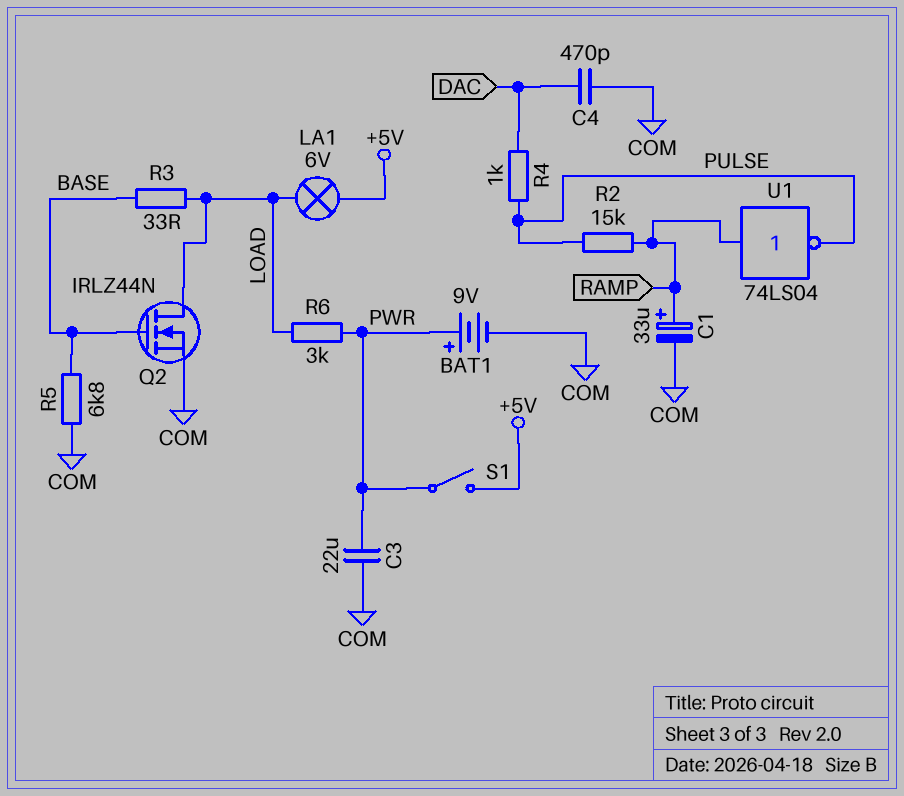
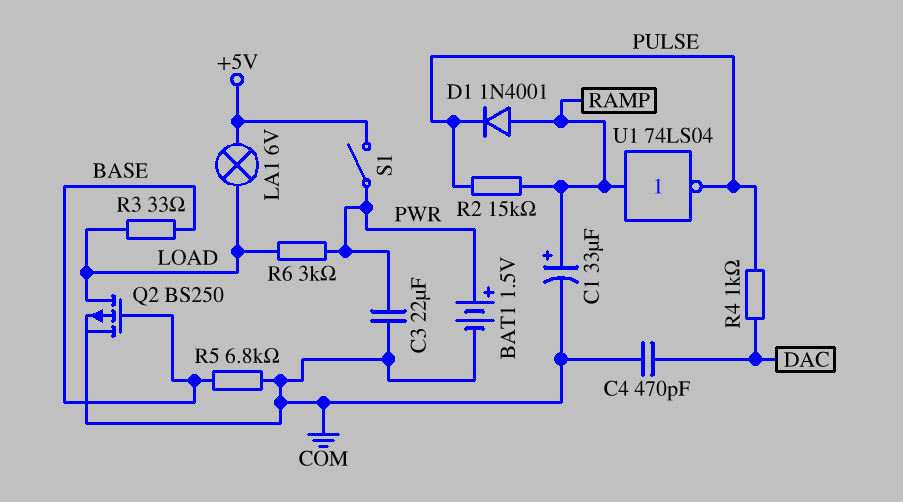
BAT1: 9V (plus PWR, minus COM) -> 1.5V (plus PWR, minus COM)
D1: none -> diode 1N4001 (A RAMP, K PULSE)
Q2: NMOS IRLZ44N (G BASE, D LOAD, S COM) -> PMOS BS250 (G BASE, D LOAD, S COM)

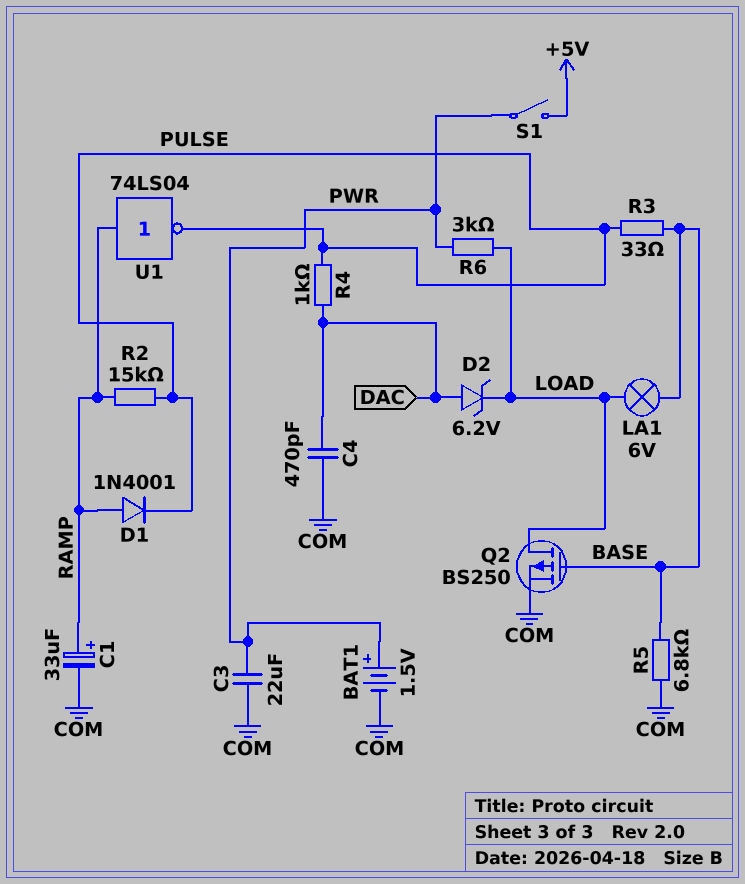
D2: none -> zener 6.2V (A DAC, K LOAD)
LA1: lamp 6V (+5V, LOAD) -> lamp 6V (BASE, LOAD)
R3: 33 (BASE, LOAD) -> 33 (BASE, PULSE)

